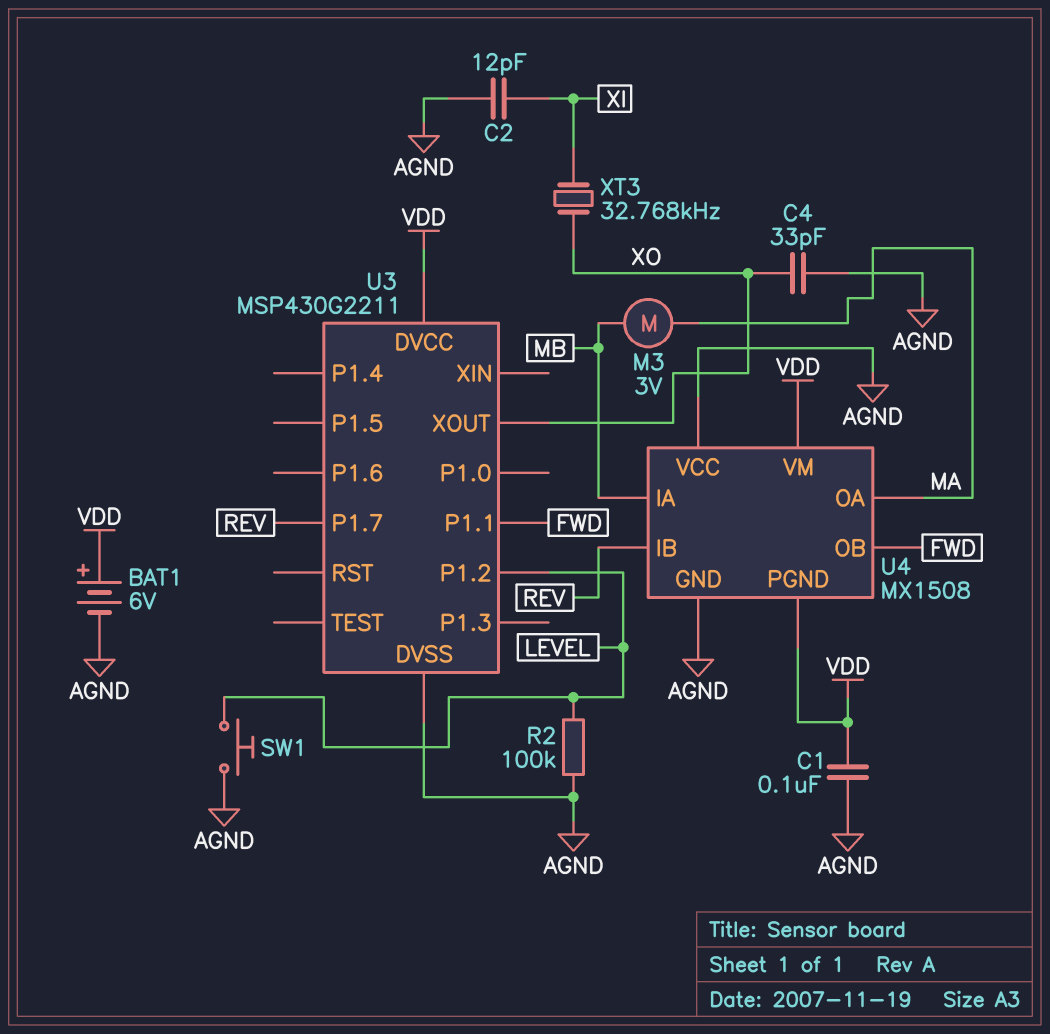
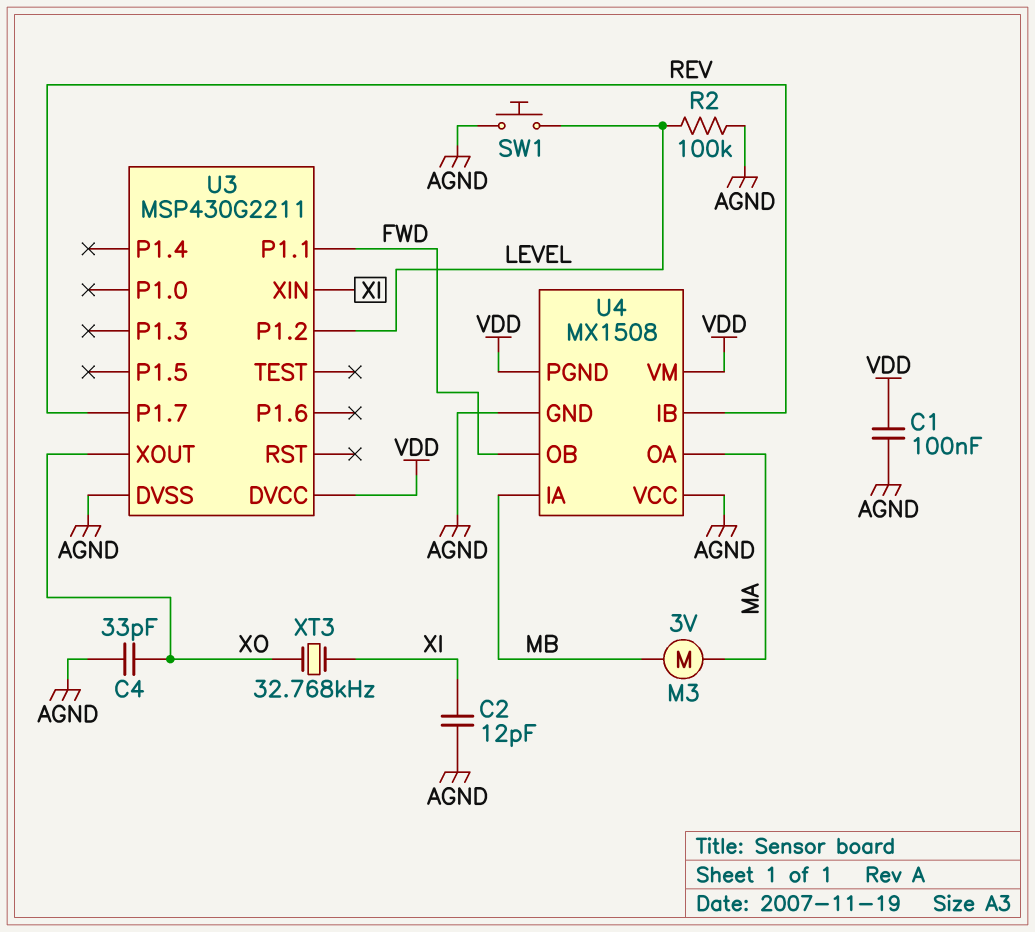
BAT1: 6V (plus VDD, minus AGND) -> none
U3 pin XIN: none -> XI

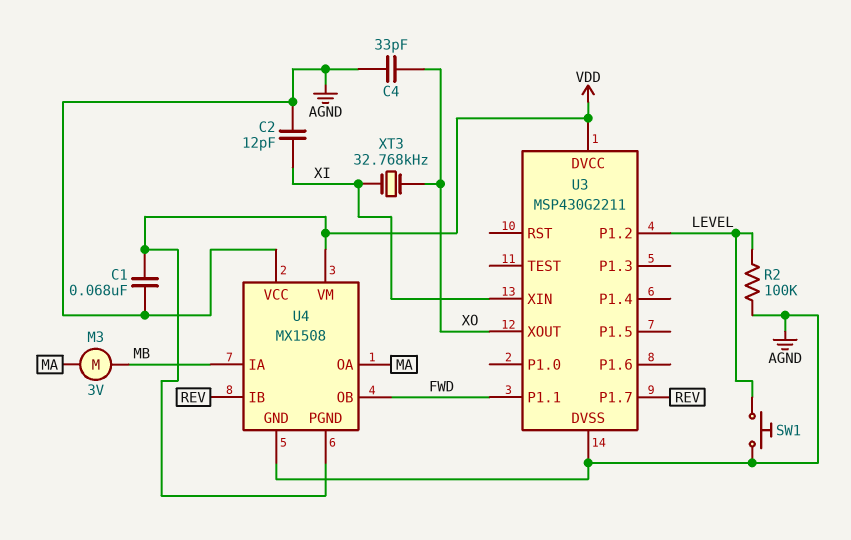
C1: 100nF (AGND, VDD) -> 68nF (AGND, VDD)

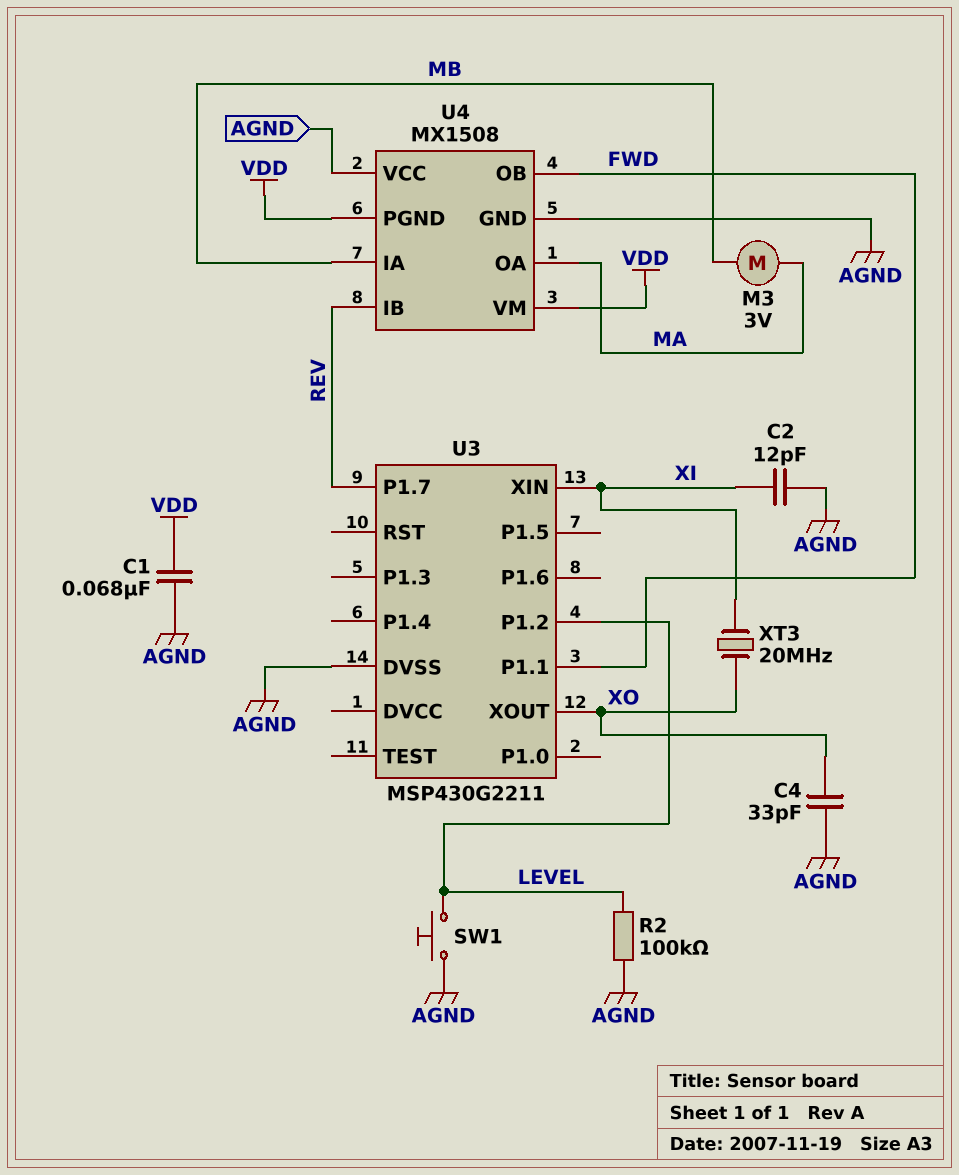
U3 pin DVCC: VDD -> none
XT3: 32.768kHz (XI, XO) -> 20MHz (XI, XO)

